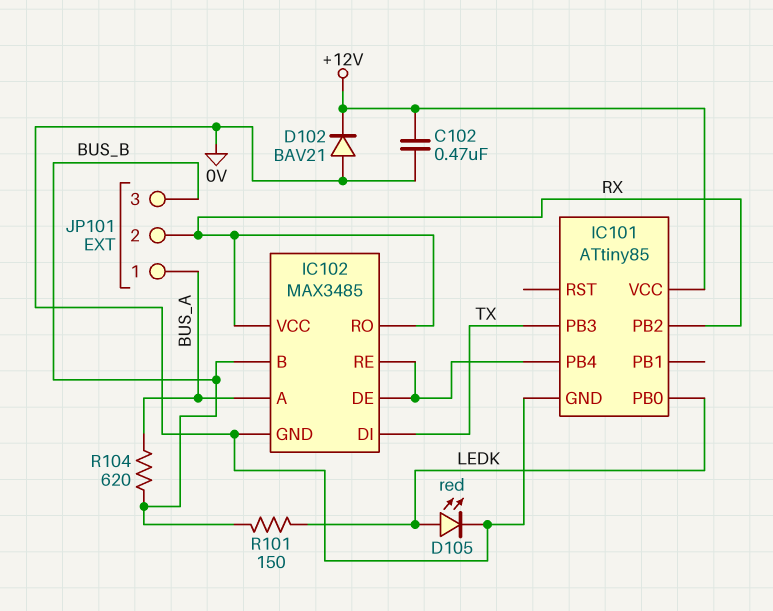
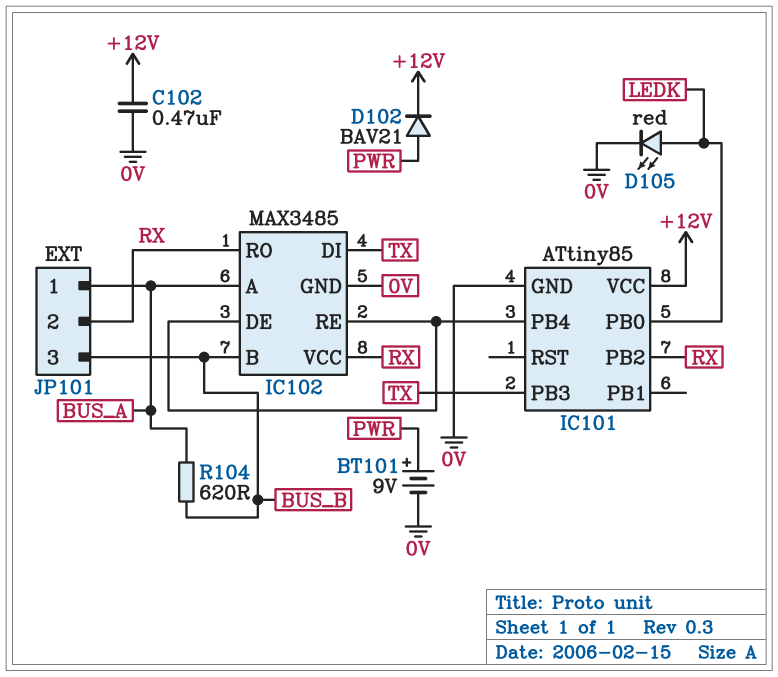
BT101: none -> 9V (plus PWR, minus 0V)
D102: diode BAV21 (A 0V, K +12V) -> diode BAV21 (A PWR, K +12V)
R101: 150 (BUS_B, LEDK) -> none

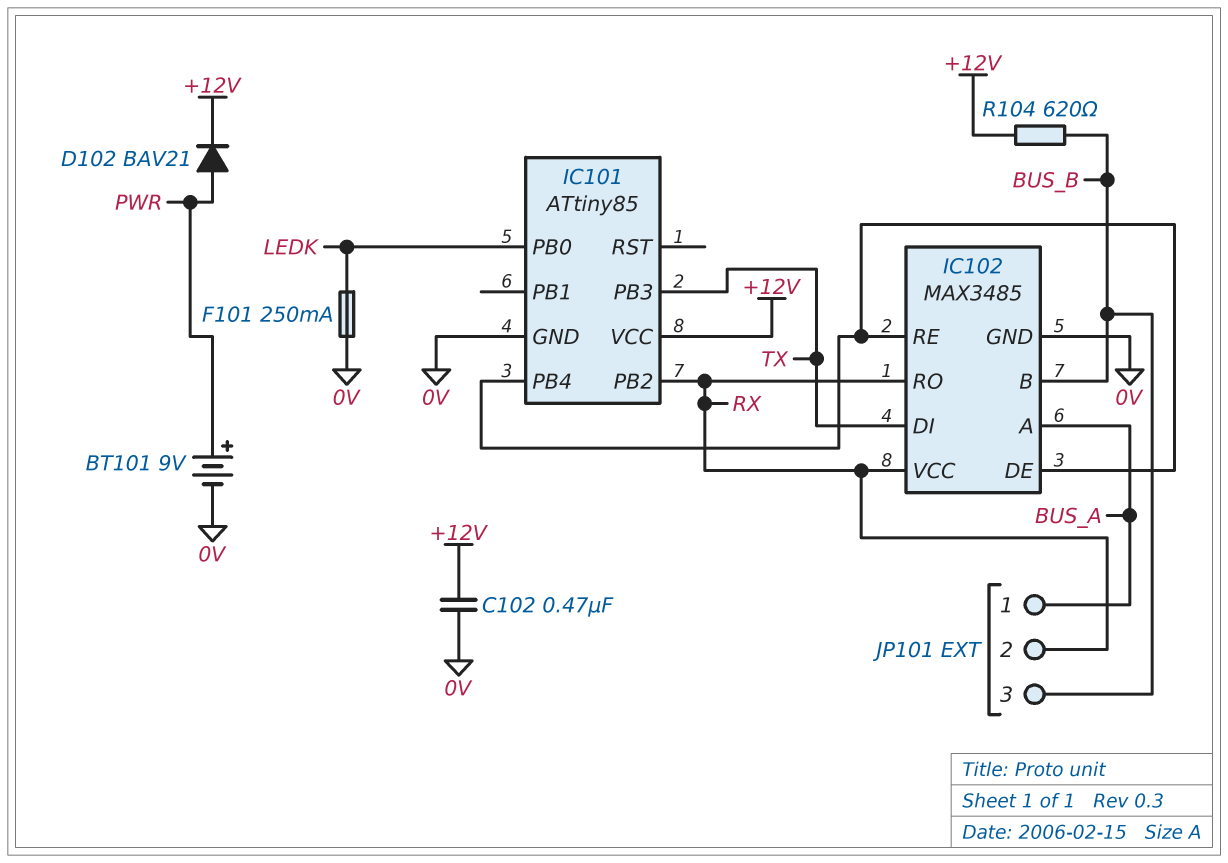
D105: LED red (A LEDK, K 0V) -> none
F101: none -> 250mA (0V, LEDK)
R104: 620 (BUS_A, BUS_B) -> 620 (+12V, BUS_B)

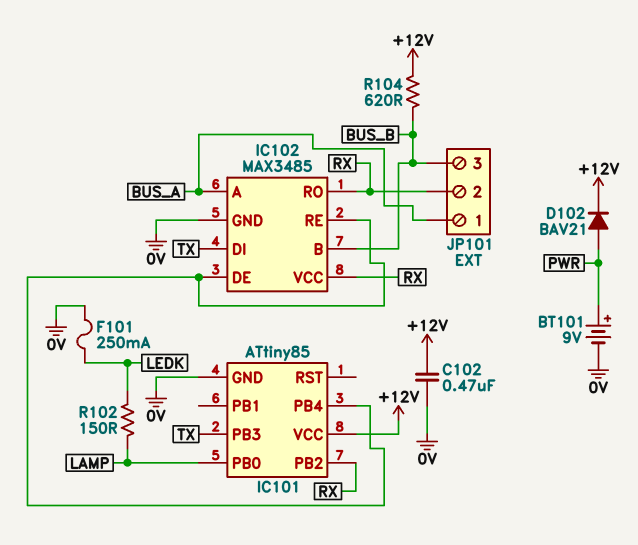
IC101 pin PB0: LEDK -> LAMP
R102: none -> 150 (LAMP, LEDK)

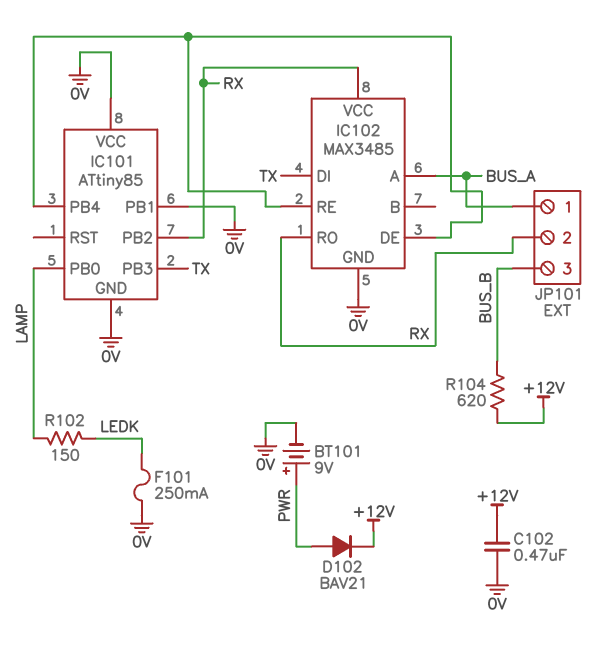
IC101 pin PB1: none -> 0V
IC101 pin VCC: +12V -> 0V
IC102 pin B: BUS_B -> none

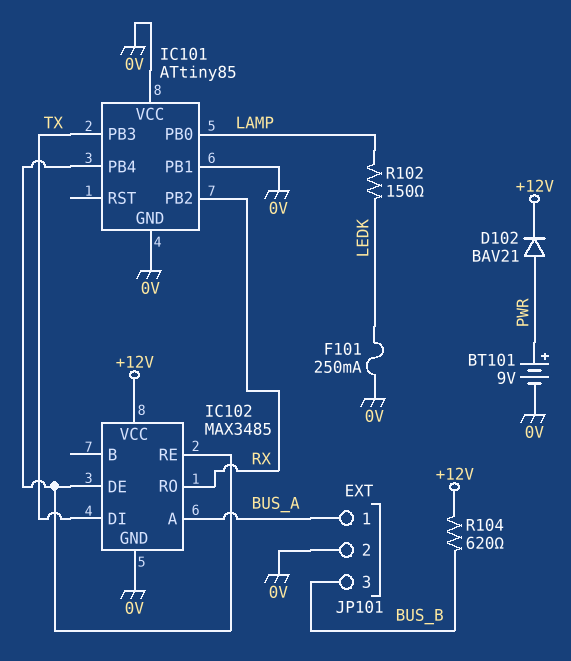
C102: 470nF (+12V, 0V) -> none
IC102 pin VCC: RX -> +12V
JP101 pin 2: RX -> 0V

